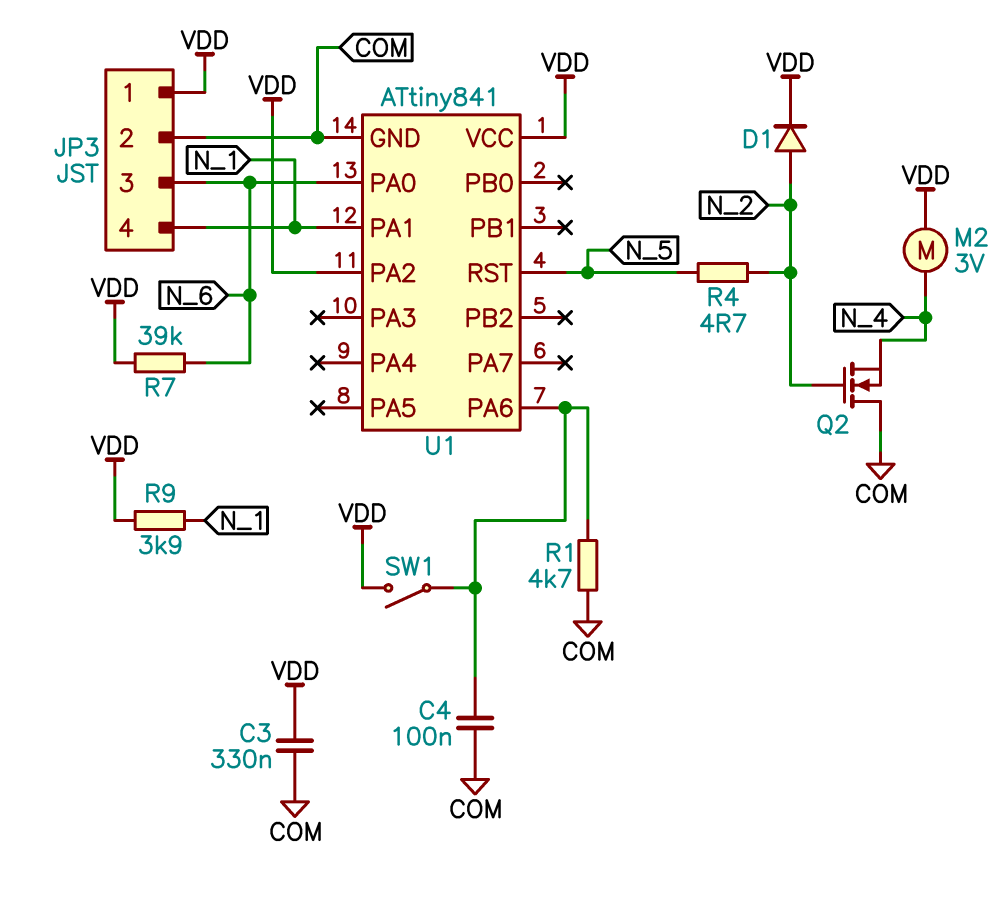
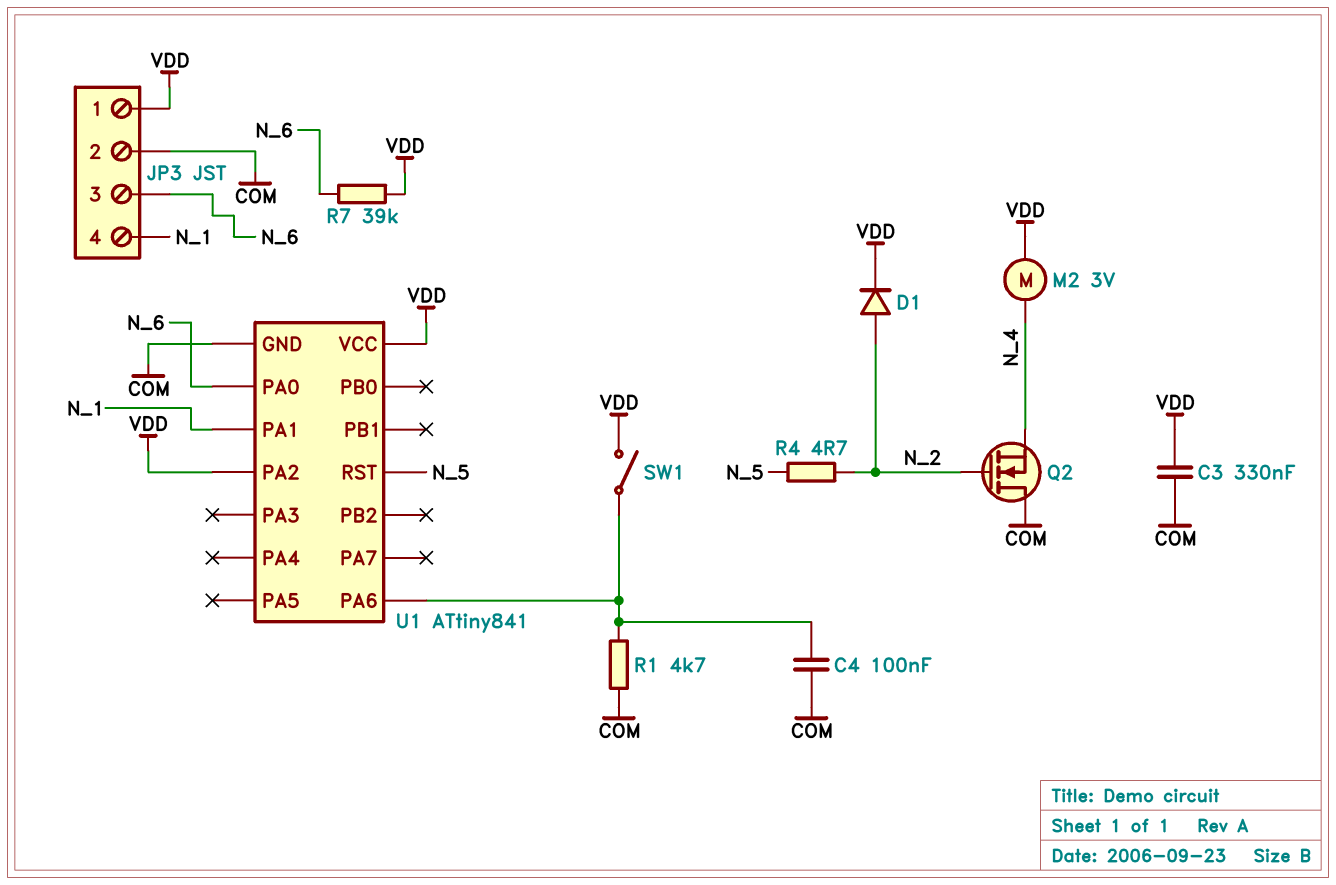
R9: 3.9k (N_1, VDD) -> none

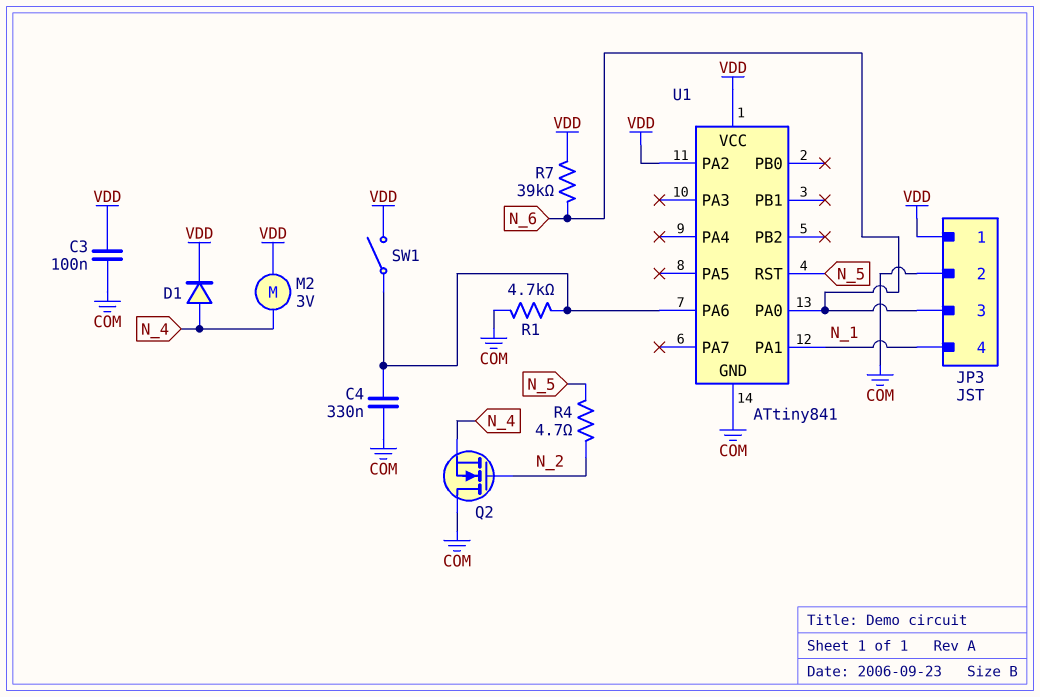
C3: 330nF (COM, VDD) -> 100nF (COM, VDD)
C4: 100nF (COM, U1/PA6) -> 330nF (COM, U1/PA6)
D1: diode (A N_2, K VDD) -> diode (A N_4, K VDD)

